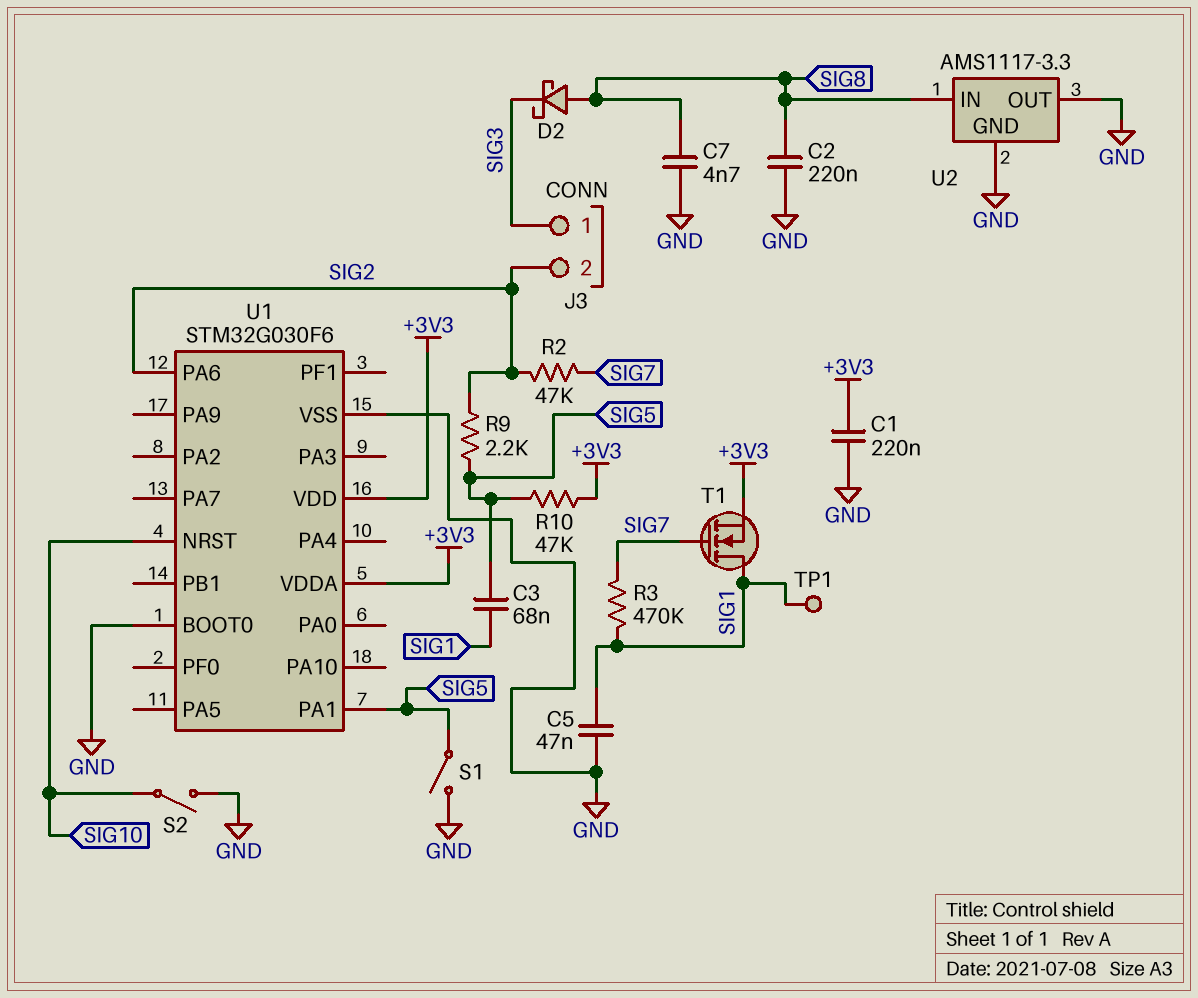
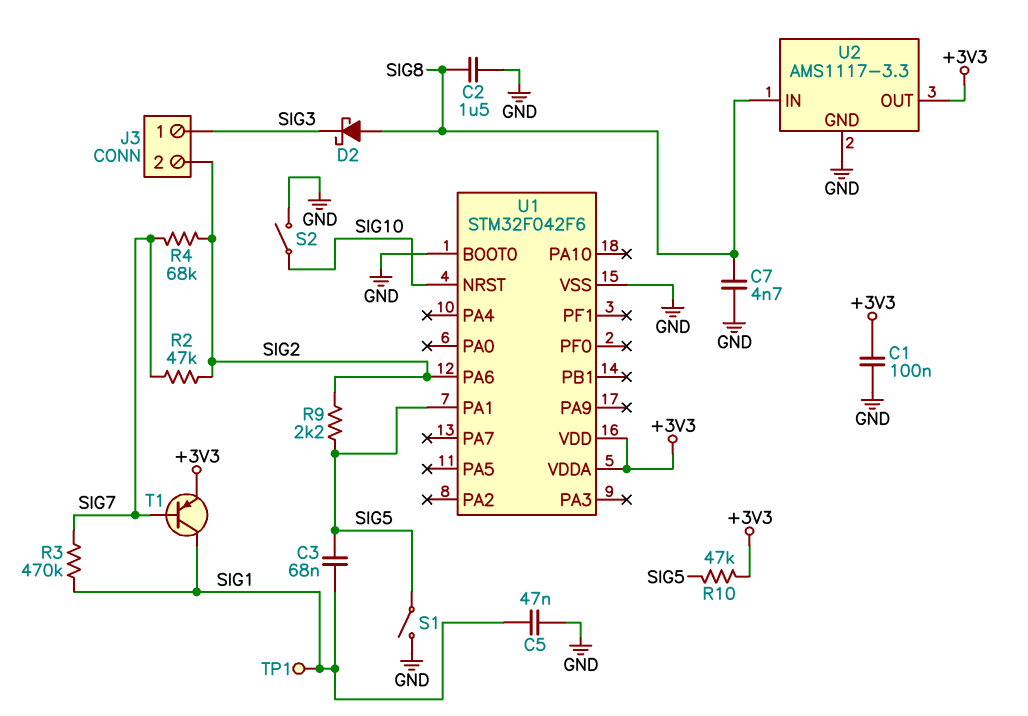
C1: 220nF (+3V3, GND) -> 100nF (+3V3, GND)
C2: 220nF (GND, SIG8) -> 1.5uF (GND, SIG8)
R4: none -> 68k (SIG2, SIG7)
T1: NMOS (G SIG7, D SIG1, S +3V3) -> PNP (B SIG7, C SIG1, E +3V3)
U1: STM32G030F6 -> STM32F042F6
U2 pin OUT: GND -> +3V3

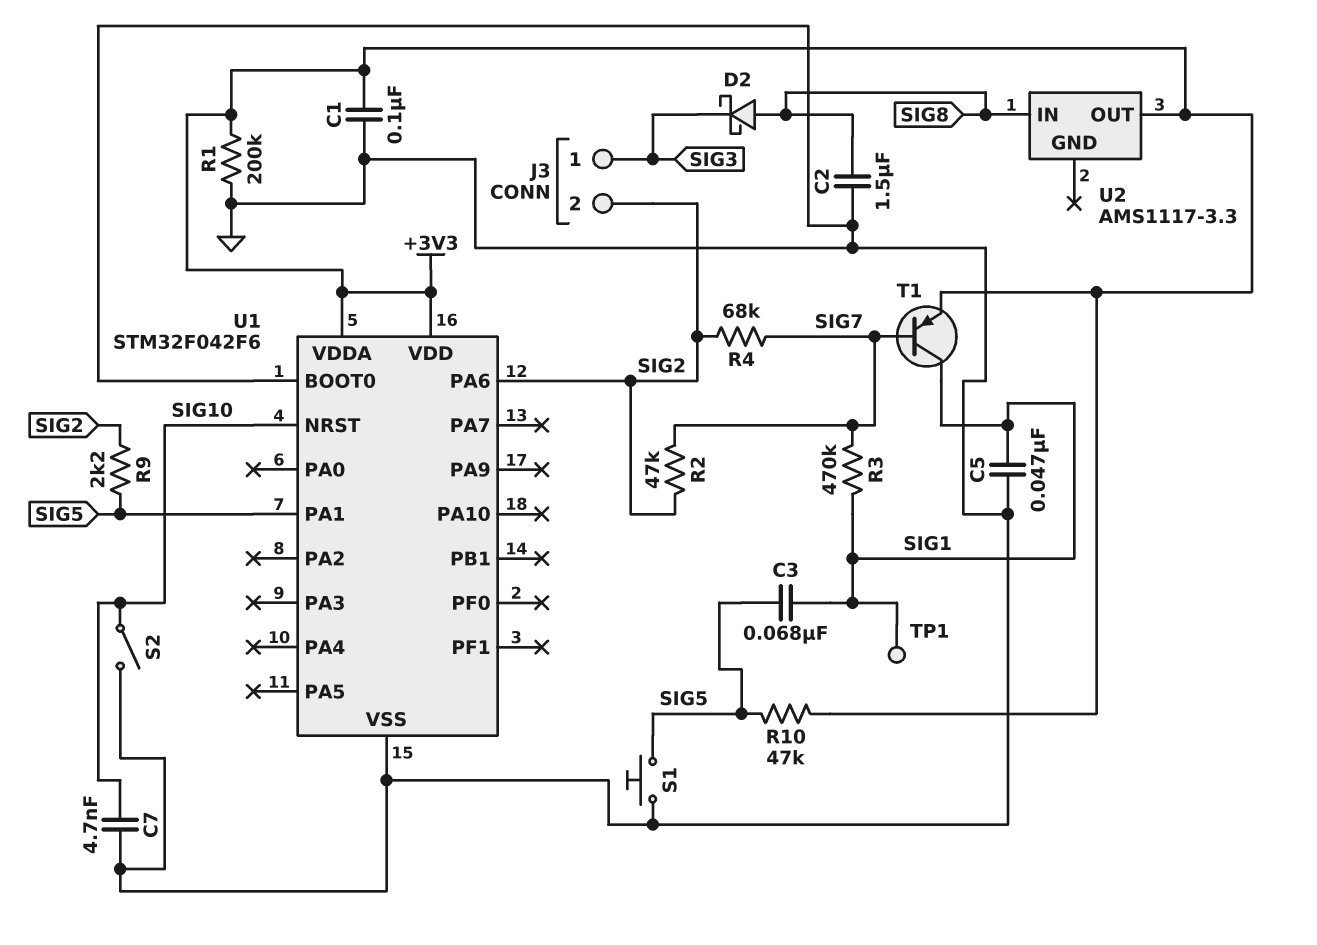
C7: 4.7nF (GND, SIG8) -> 4.7nF (GND, SIG10)
R1: none -> 200k (+3V3, GND)
S1: switch (GND, SIG5) -> button (GND, SIG5)
U2 pin GND: GND -> none

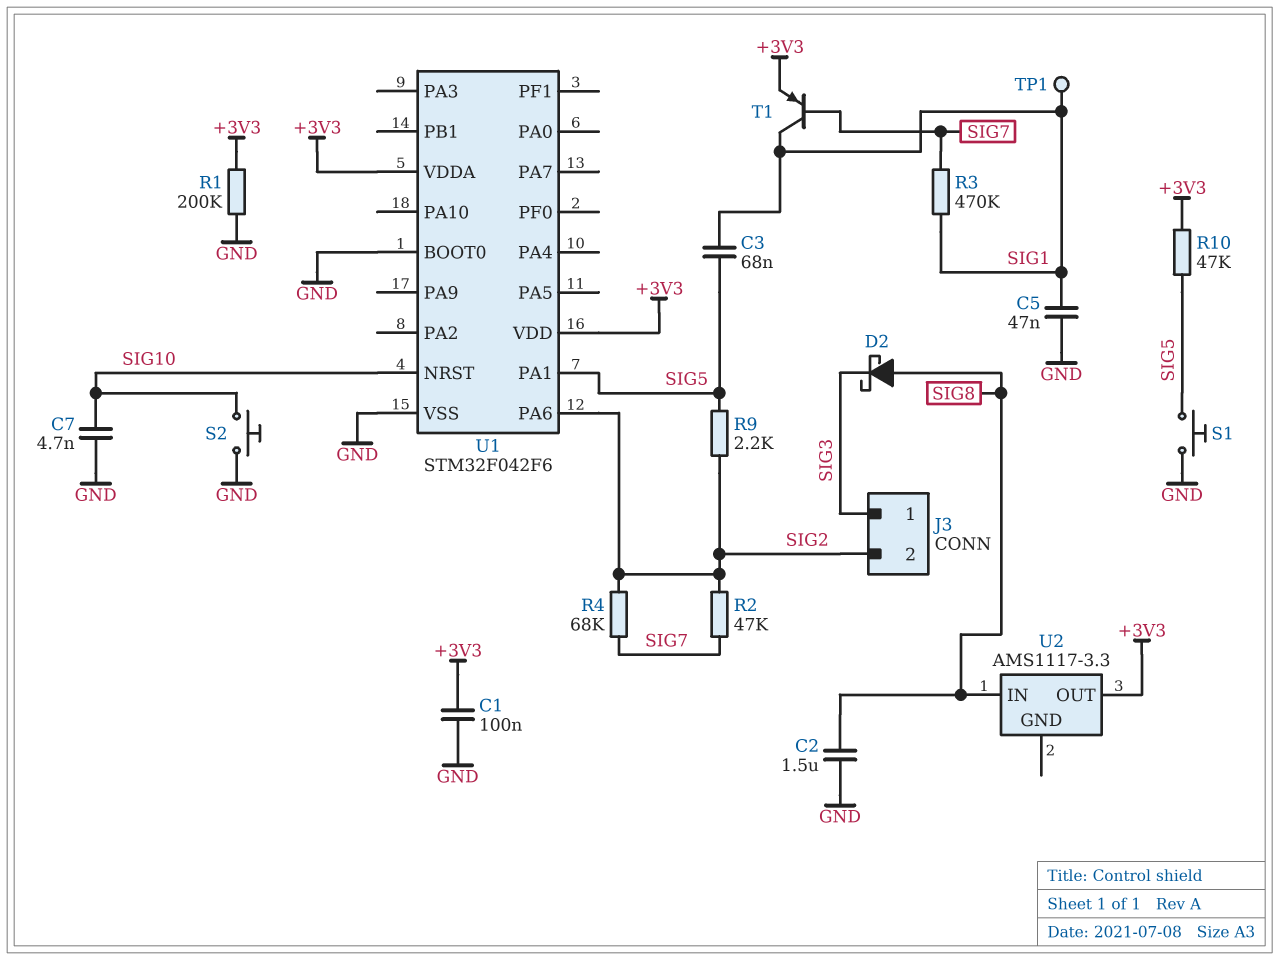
S2: switch (GND, SIG10) -> button (GND, SIG10)

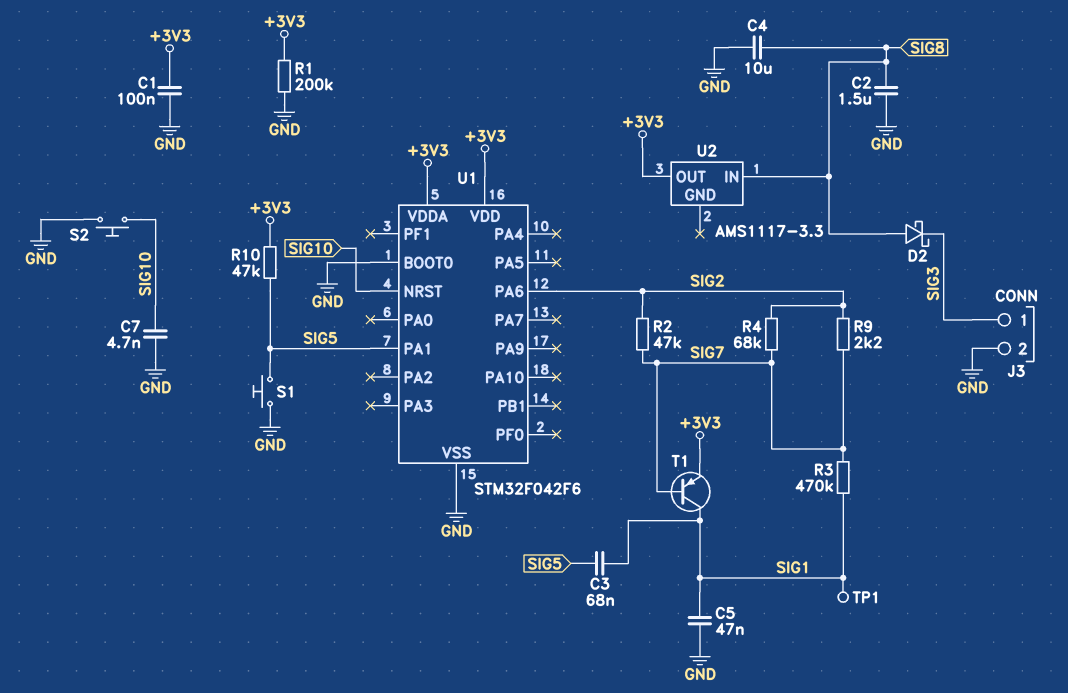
C4: none -> 10uF (GND, SIG8)
J3 pin 2: SIG2 -> GND
R9: 2.2k (SIG2, SIG5) -> 2.2k (SIG2, SIG7)

